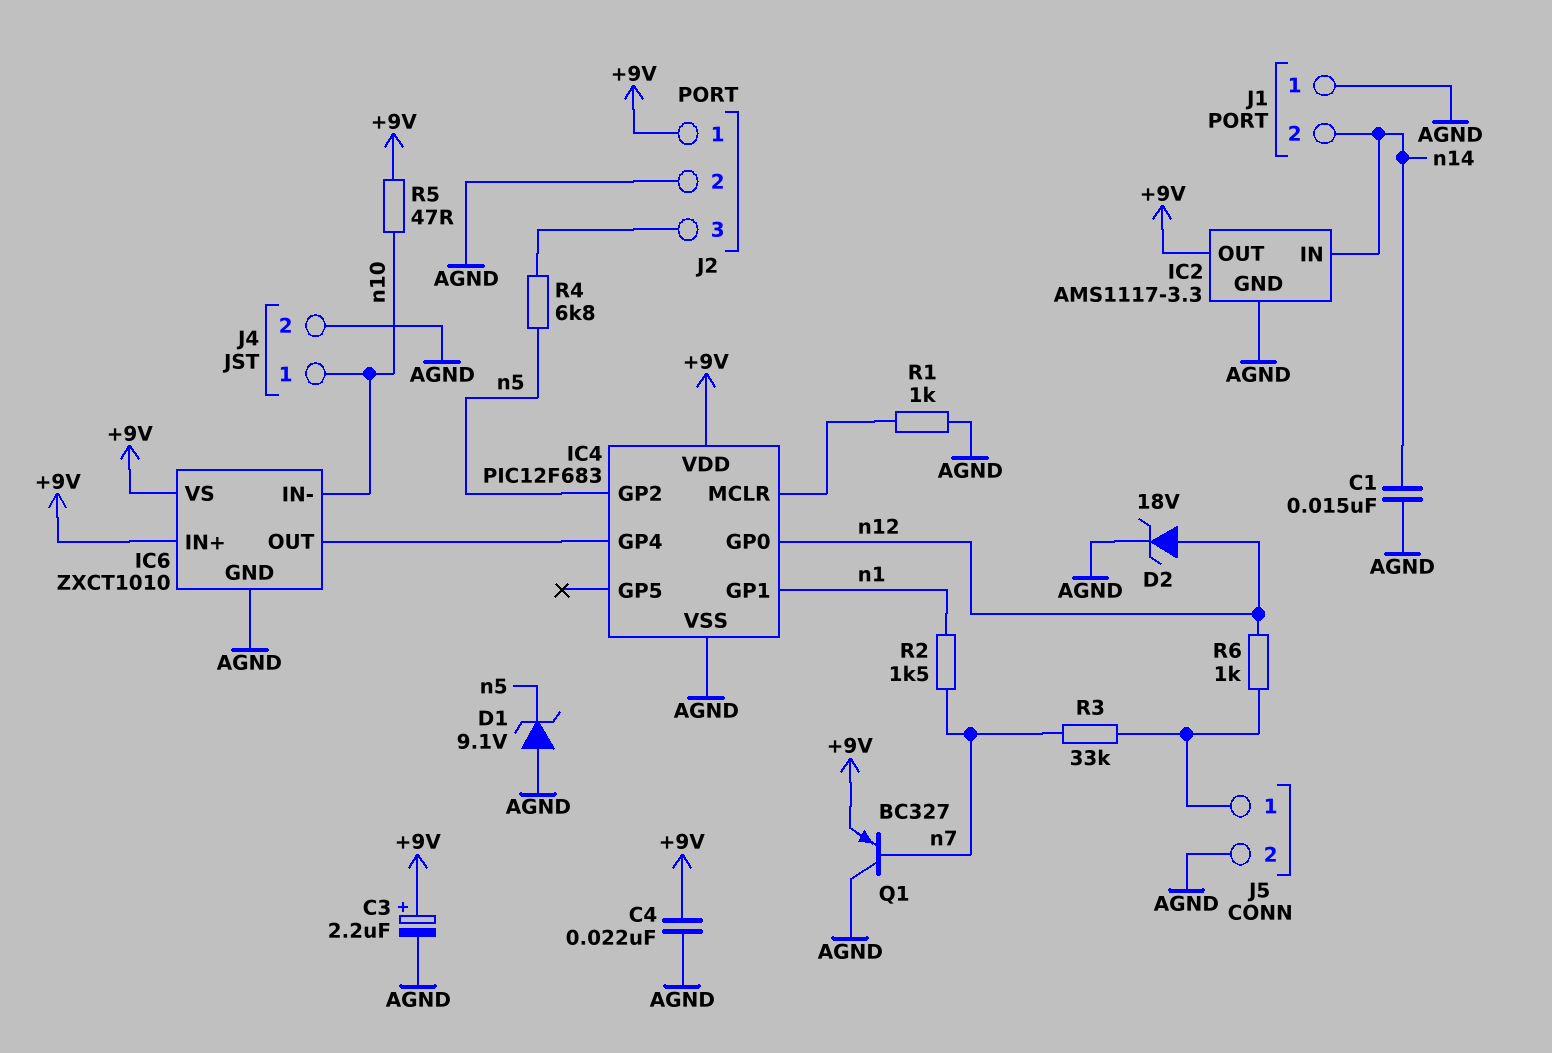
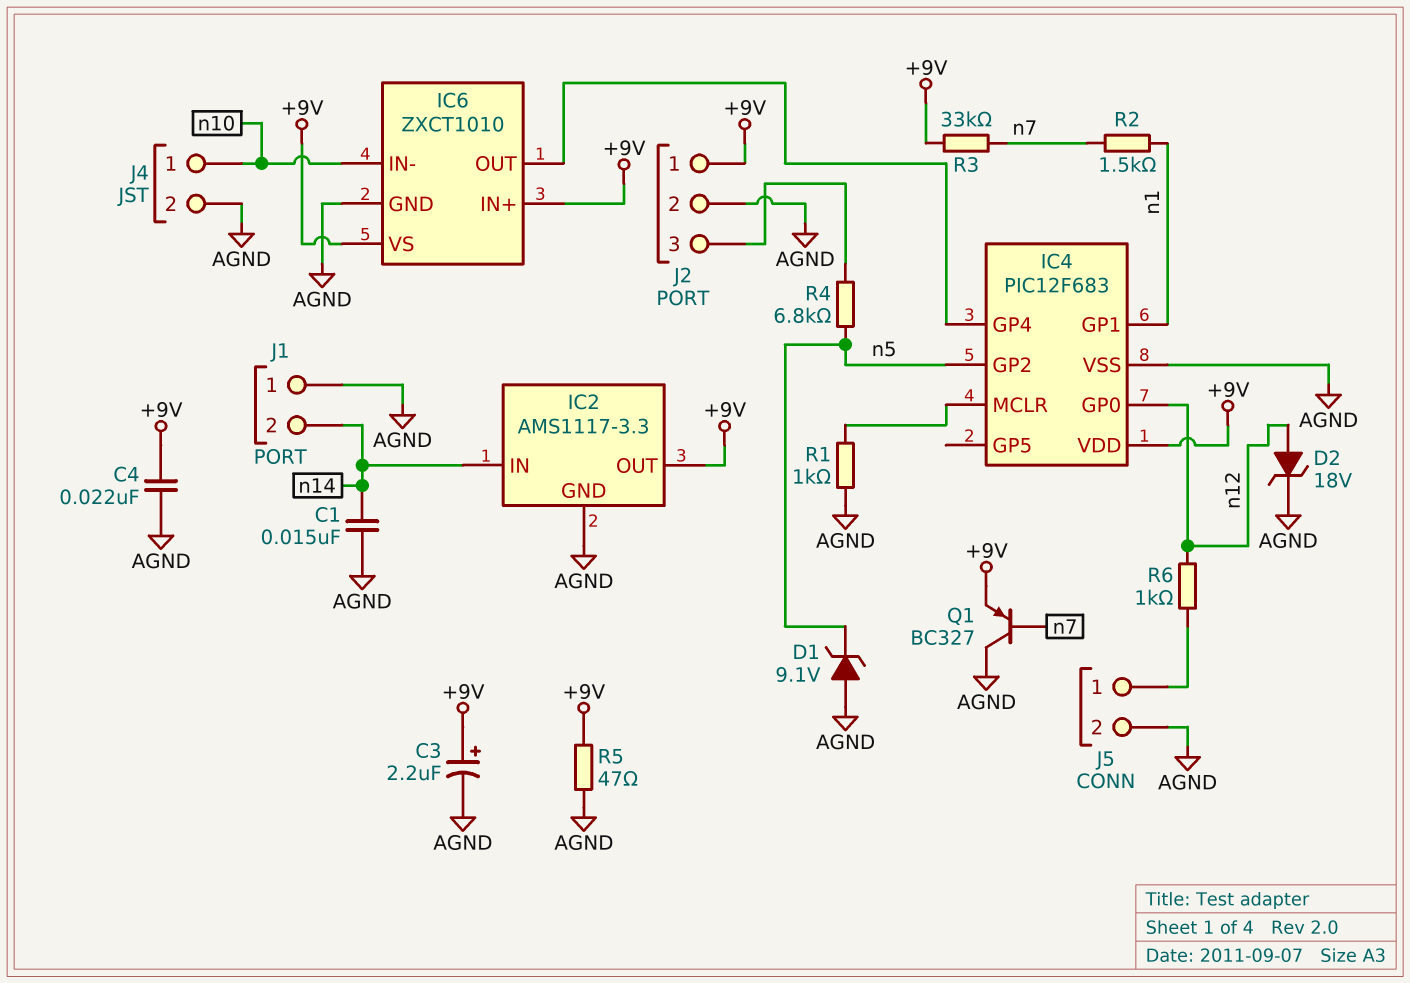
R3: 33k (J5/1, n7) -> 33k (+9V, n7)
R5: 47 (+9V, n10) -> 47 (+9V, AGND)

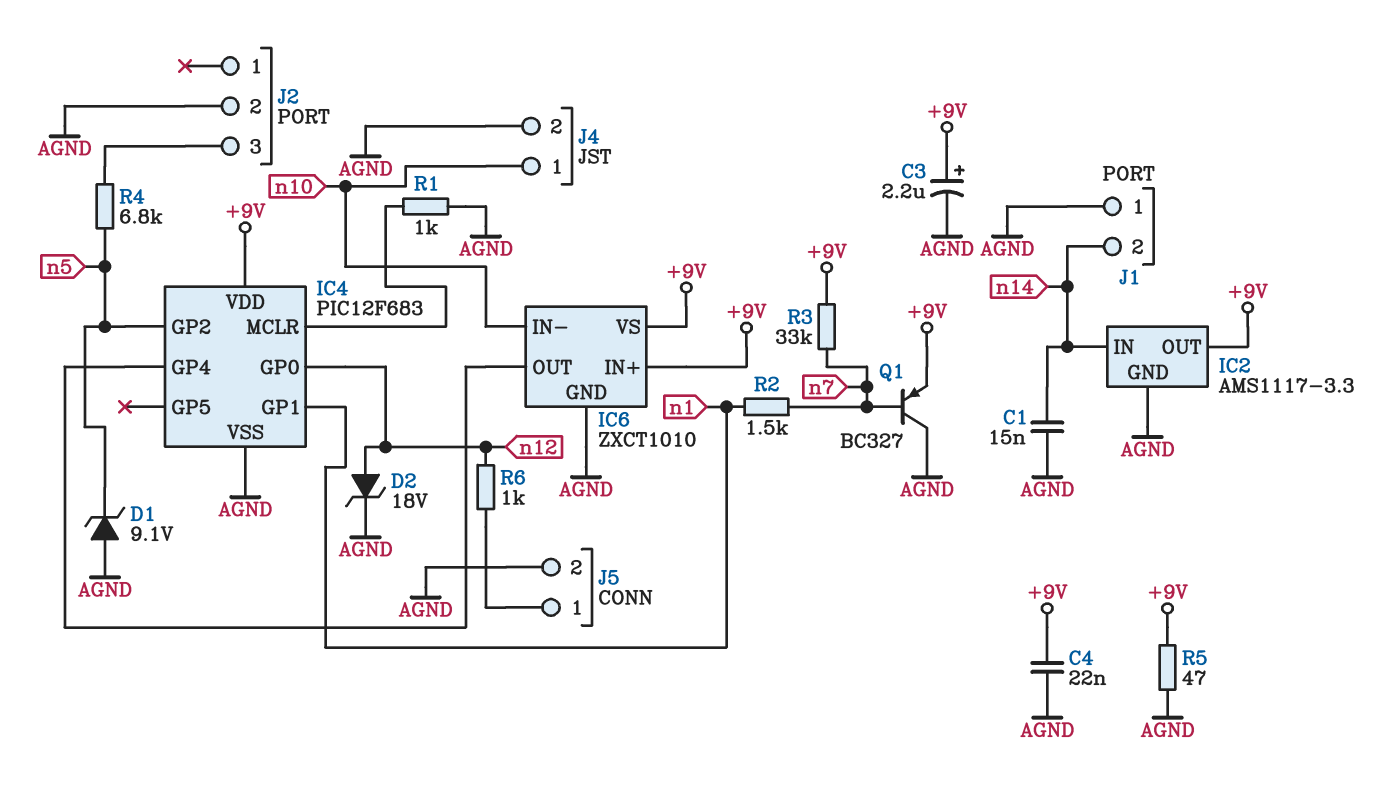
J2 pin 1: +9V -> none

